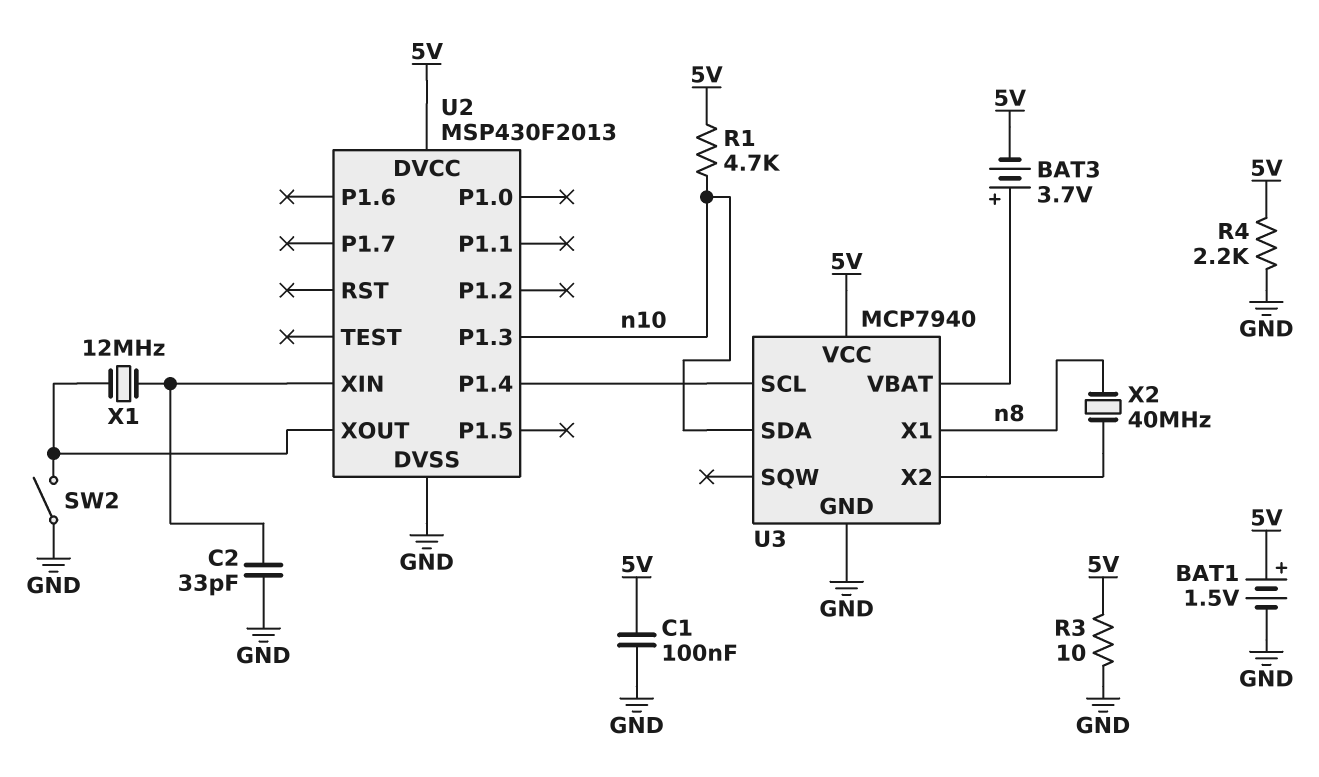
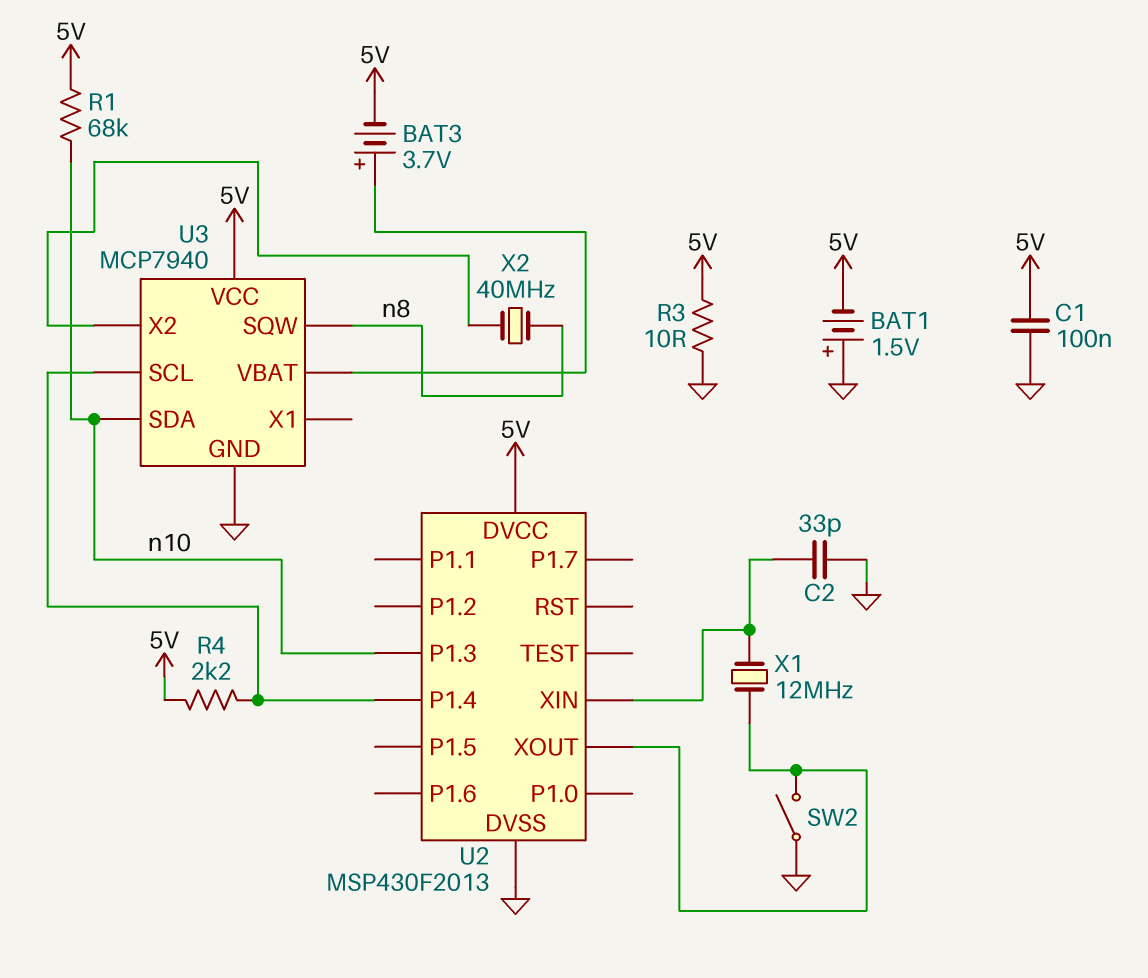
BAT1: 1.5V (plus 5V, minus GND) -> 1.5V (plus GND, minus 5V)
R1: 4.7k (5V, n10) -> 68k (5V, n10)
R4: 2.2k (5V, GND) -> 2.2k (5V, U2/P1.4)
U3 pin SQW: none -> n8
U3 pin X1: n8 -> none

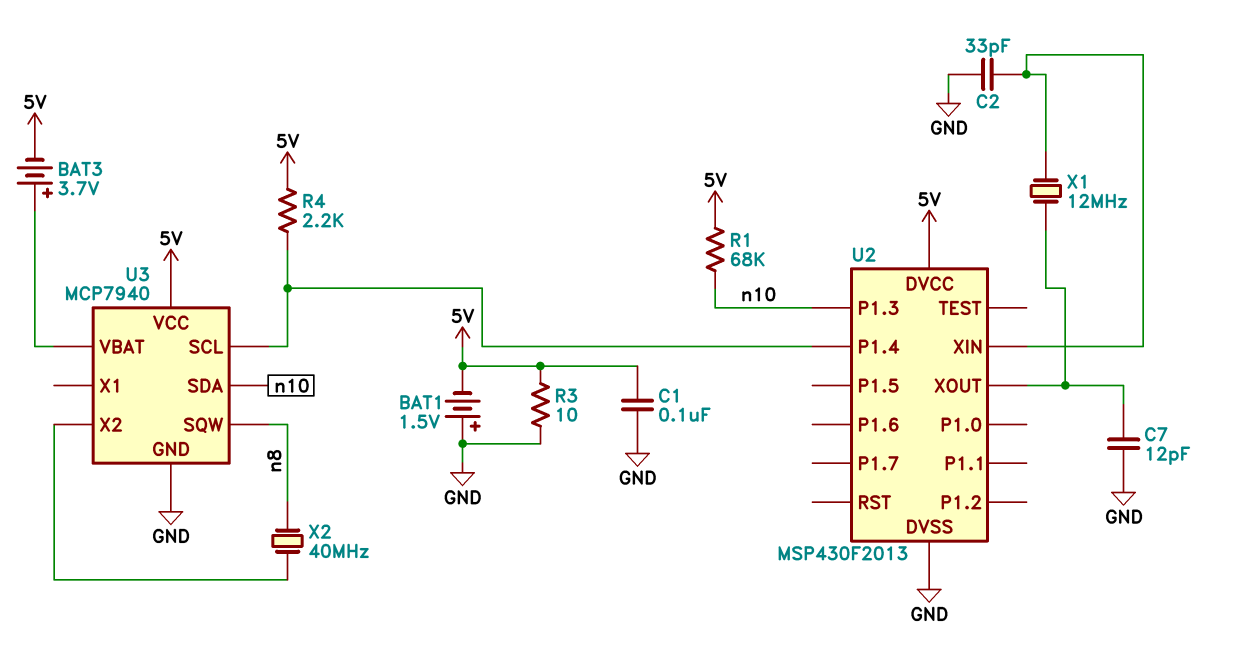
C7: none -> 12pF (GND, U2/XOUT)
SW2: switch (GND, U2/XOUT) -> none

